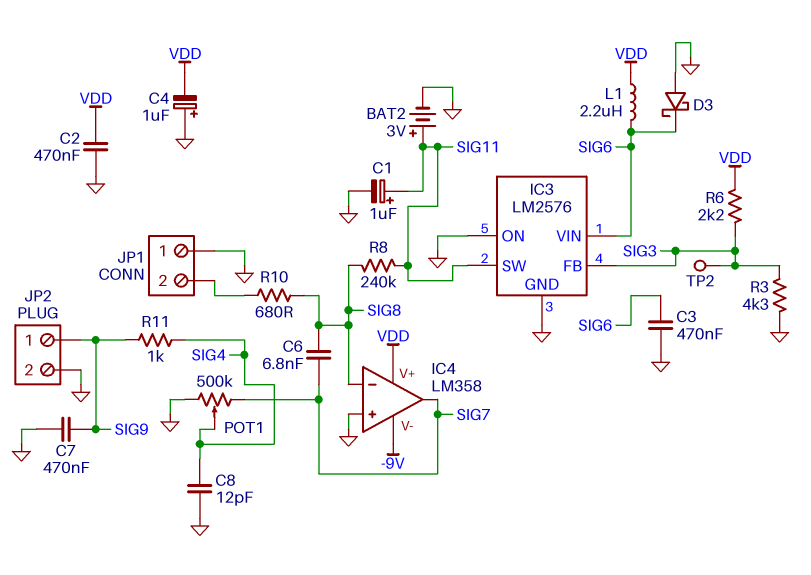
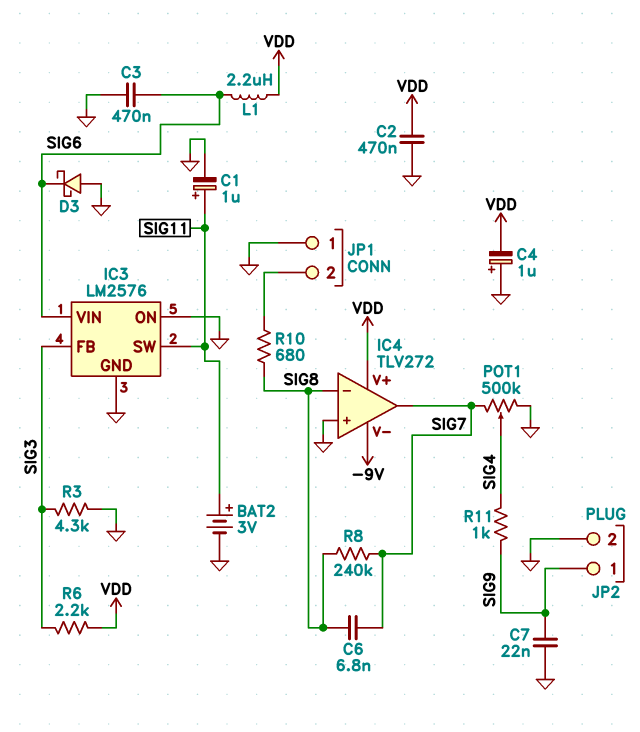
C7: 470nF (GND, SIG9) -> 22nF (GND, SIG9)
C8: 12pF (GND, SIG4) -> none
IC4: LM358 -> TLV272
R8: 240k (SIG8, SIG11) -> 240k (SIG7, SIG8)
TP2: test point (SIG3) -> none

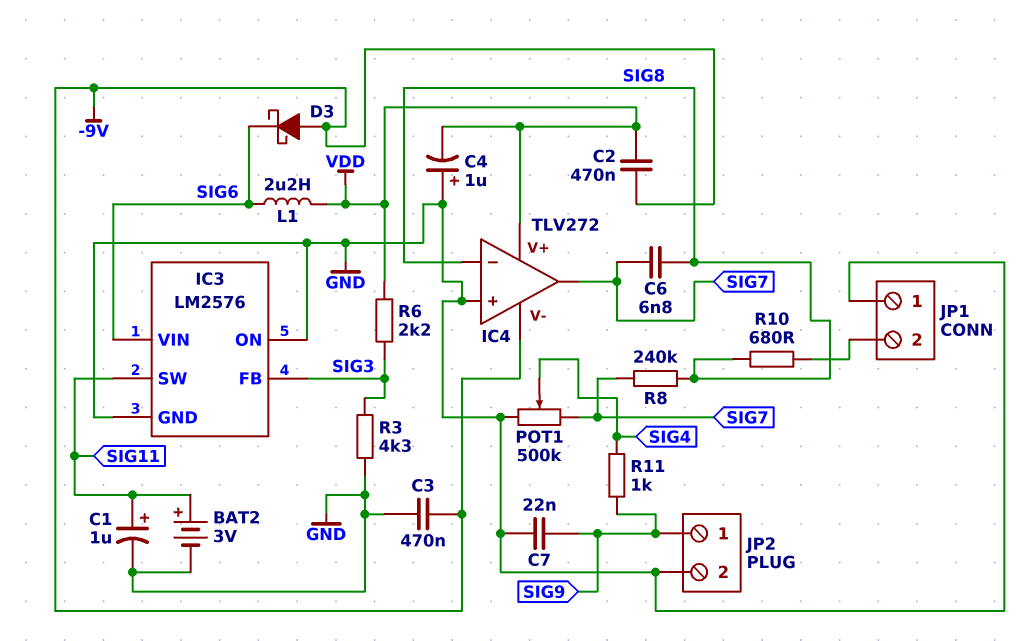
C2: 470nF (GND, VDD) -> 470nF (-9V, VDD)
C3: 470nF (GND, SIG6) -> 470nF (-9V, GND)
D3: schottky (A GND, K SIG6) -> schottky (A -9V, K SIG6)

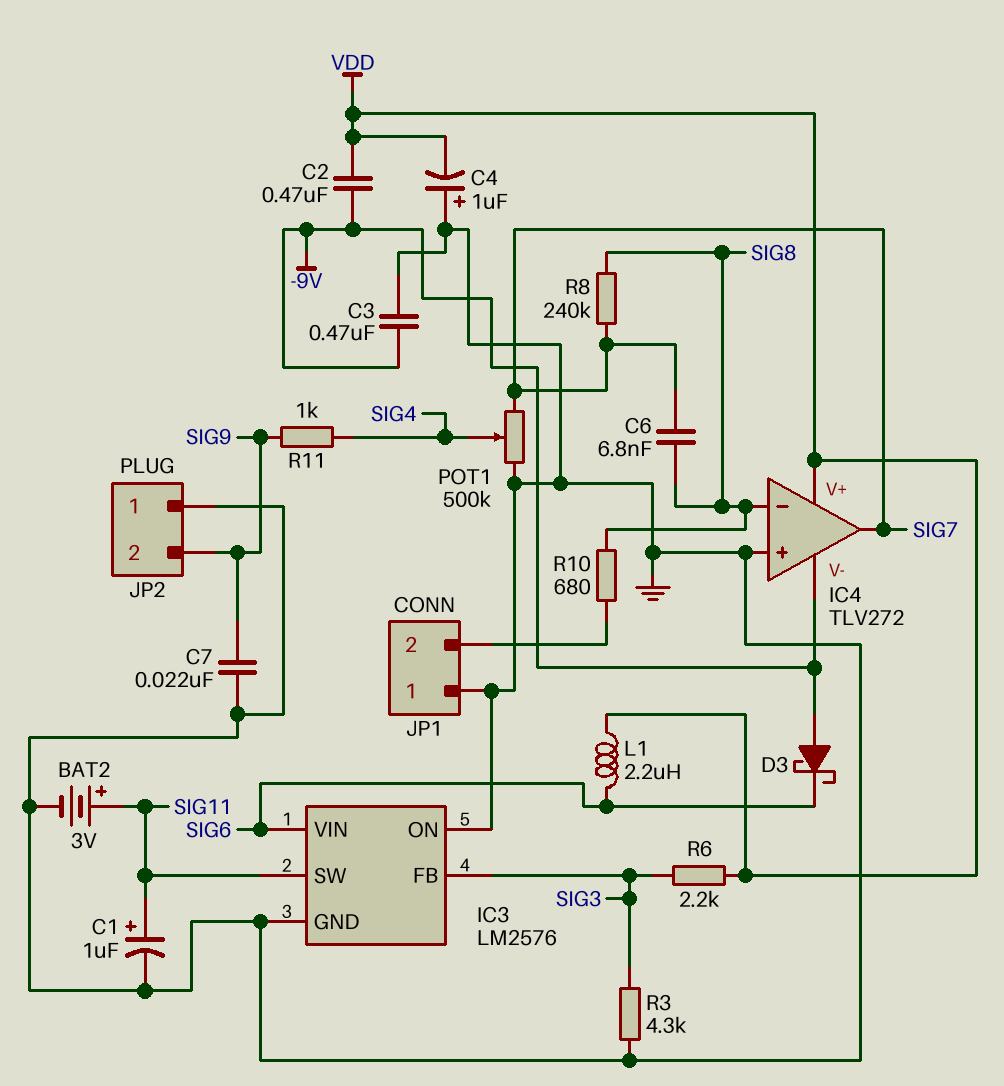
JP2 pin 1: SIG9 -> GND
JP2 pin 2: GND -> SIG9

